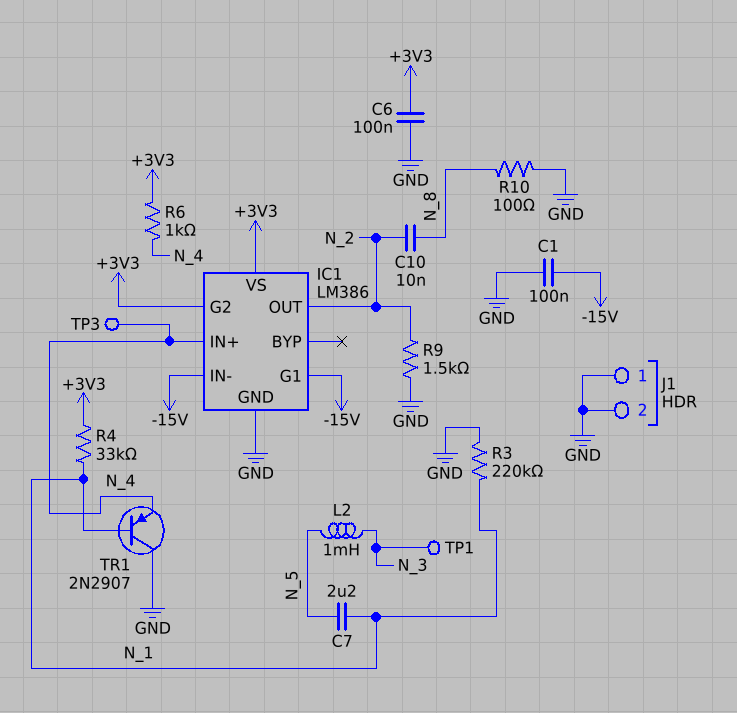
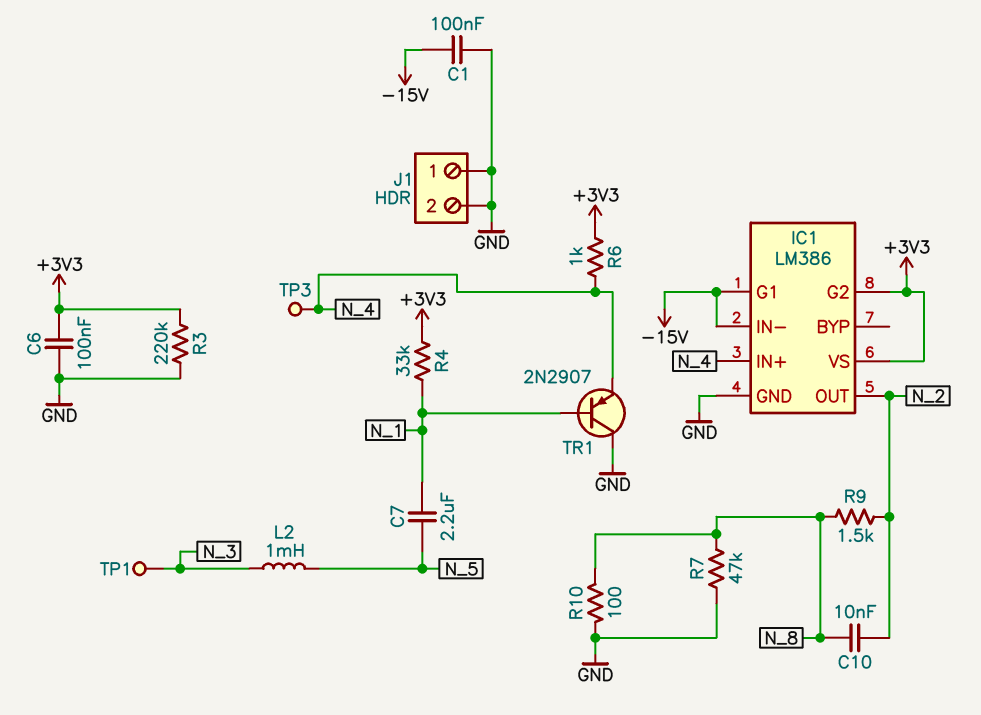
R3: 220k (GND, N_1) -> 220k (+3V3, GND)
R7: none -> 47k (GND, N_8)
R9: 1.5k (GND, N_2) -> 1.5k (N_2, N_8)

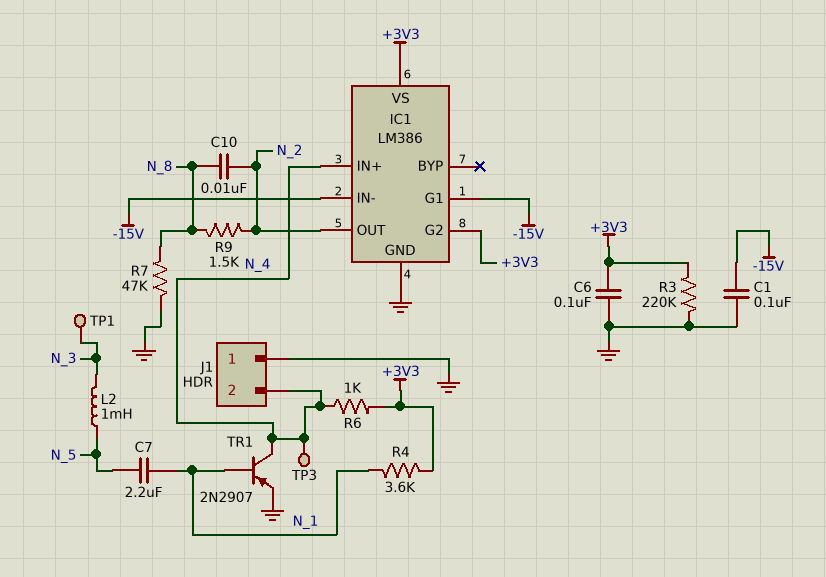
J1 pin 2: GND -> N_4
R4: 33k (+3V3, N_1) -> 3.6k (+3V3, N_1)
R10: 100 (GND, N_8) -> none
TR1: PNP 2N2907 (B N_1, C GND, E N_4) -> PNP 2N2907 (B N_1, C N_4, E GND)

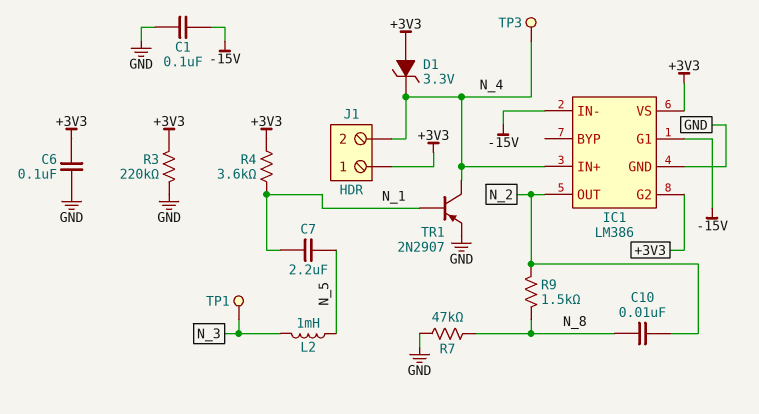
D1: none -> zener 3.3V (A +3V3, K N_4)
J1 pin 1: GND -> +3V3
R6: 1k (+3V3, N_4) -> none

